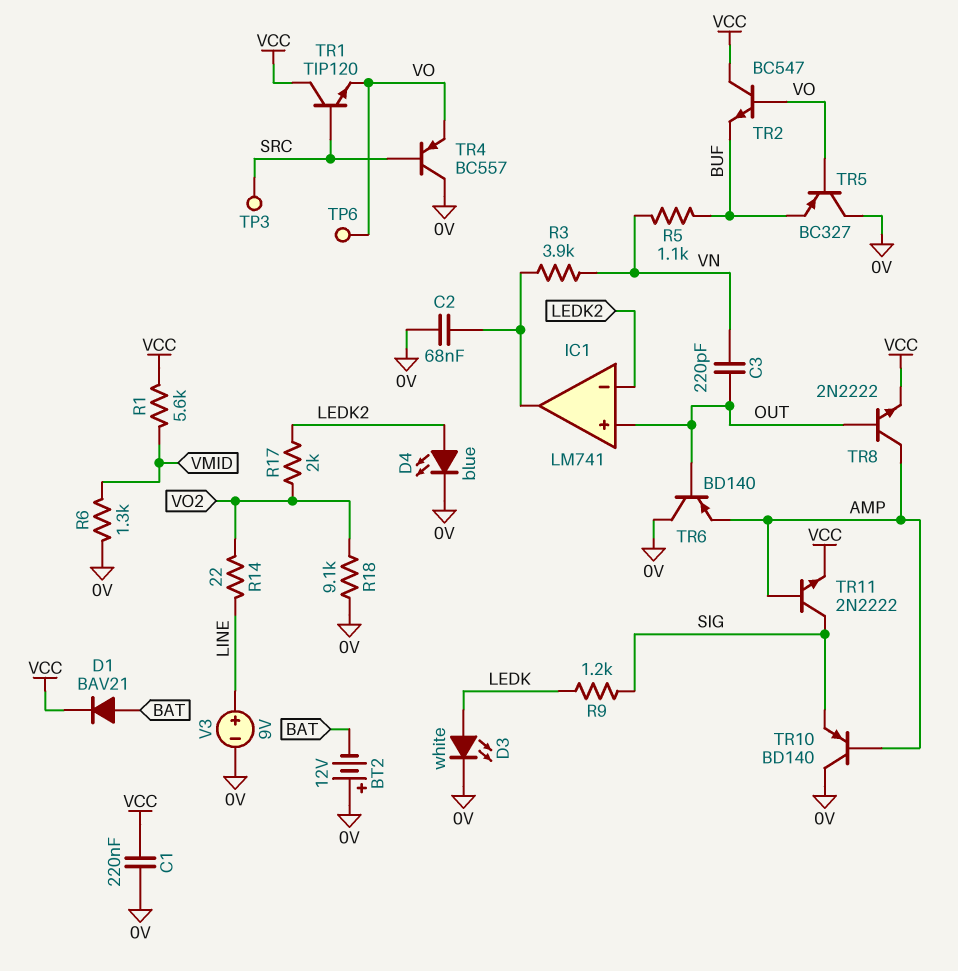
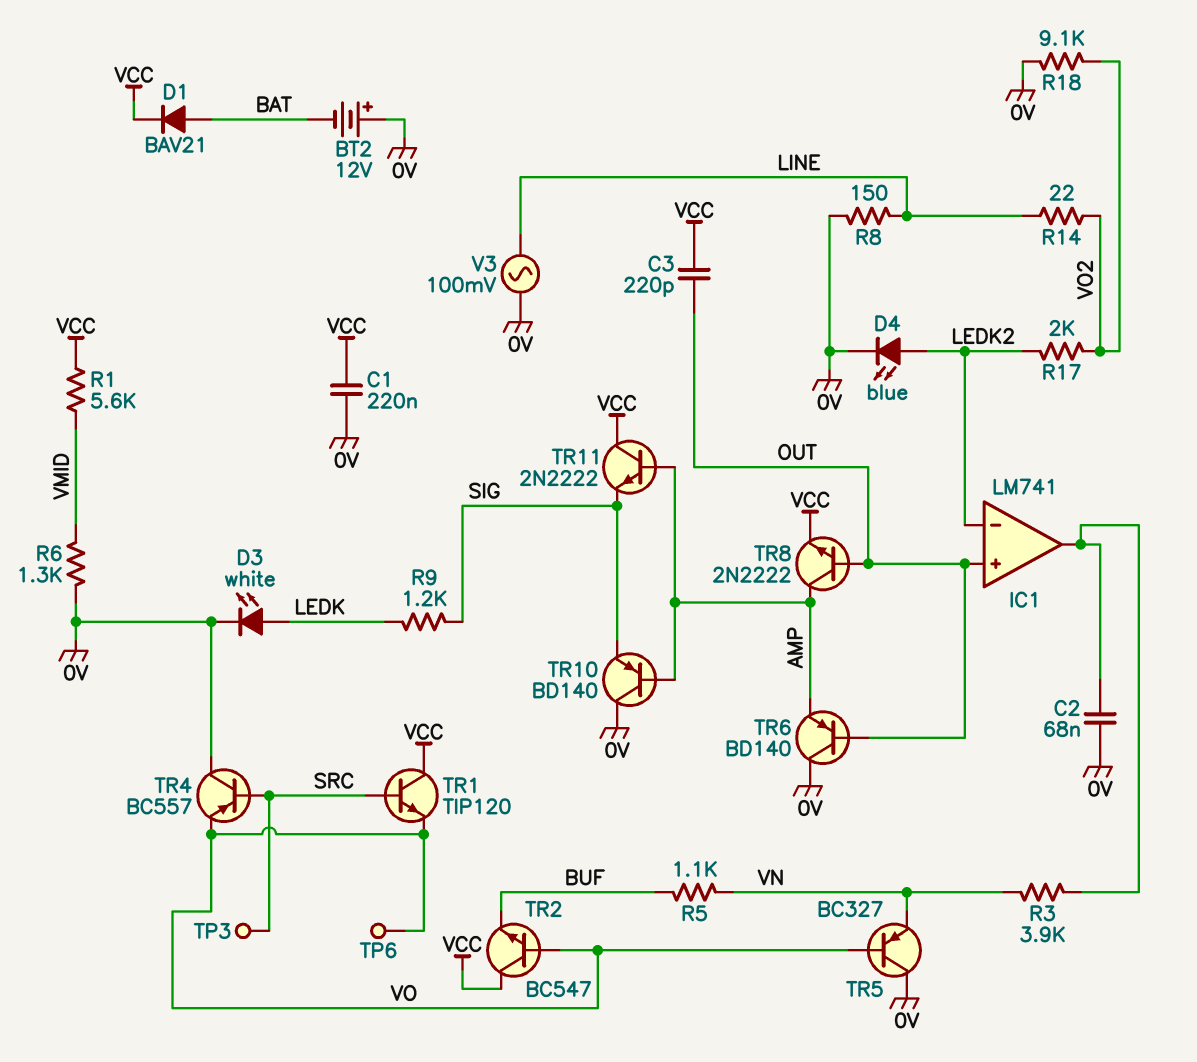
C3: 220pF (OUT, VN) -> 220pF (OUT, VCC)
R8: none -> 150 (0V, LINE)
TR5: PNP BC327 (B VO, C 0V, E BUF) -> PNP BC327 (B VO, C 0V, E VN)
TR11: NPN 2N2222 (B AMP, C SIG, E VCC) -> NPN 2N2222 (B AMP, C VCC, E SIG)
V3: 9V (plus LINE, minus 0V) -> AC 100mV (0V, LINE)

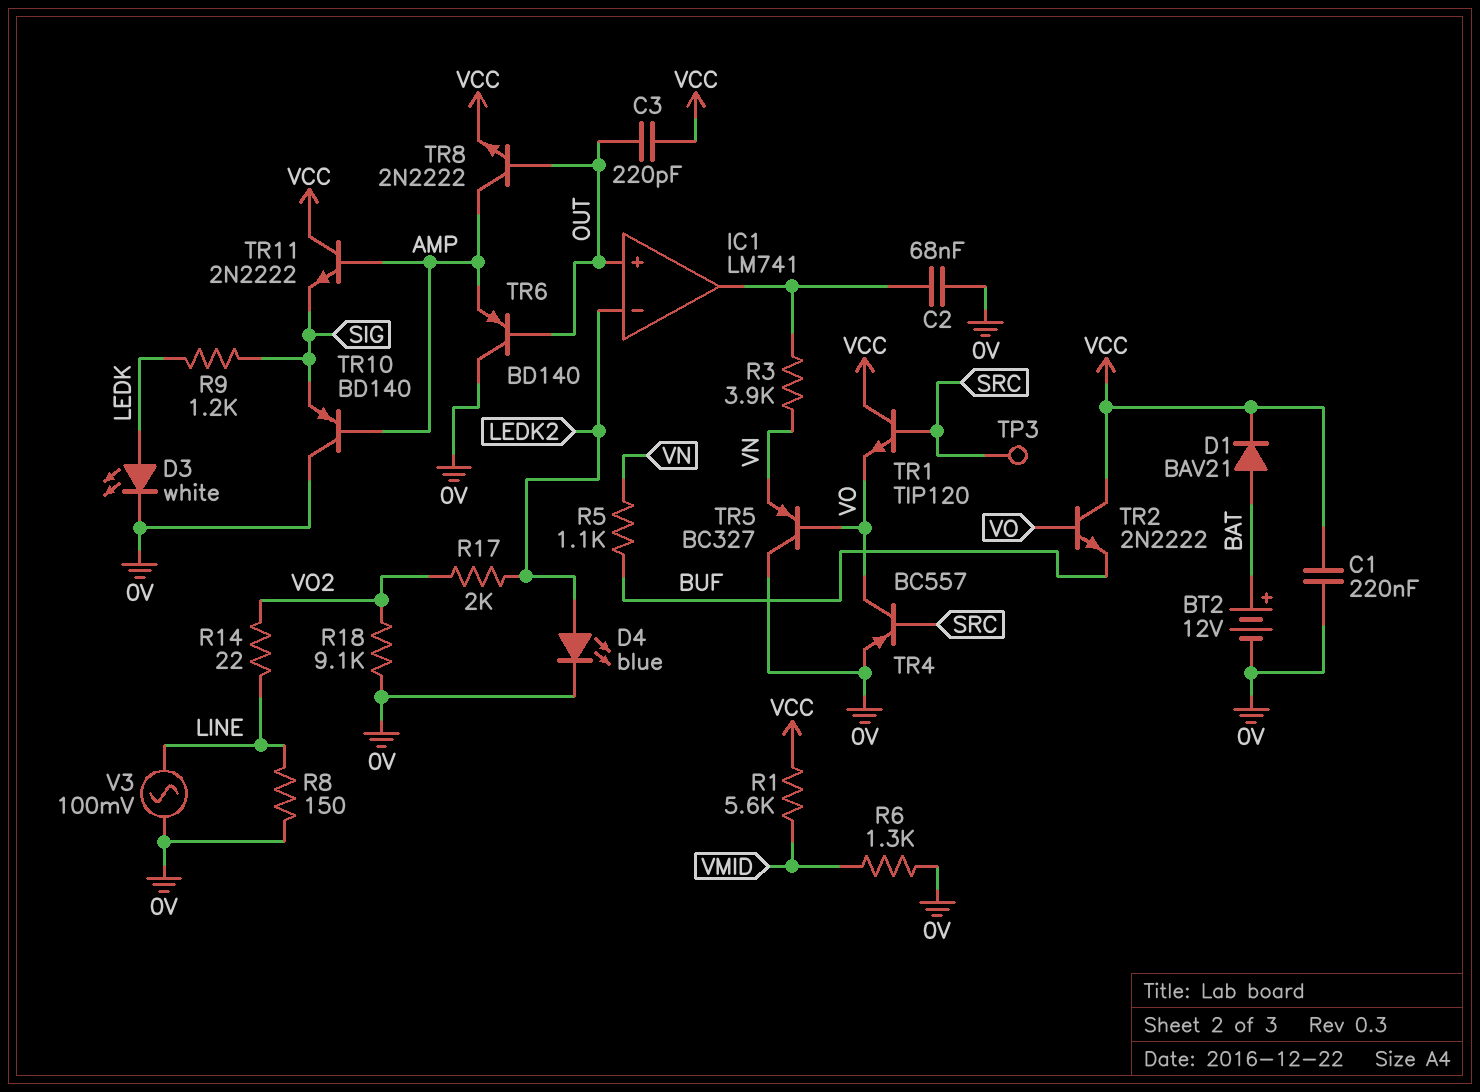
BT2: 12V (plus 0V, minus BAT) -> 12V (plus BAT, minus 0V)
TP6: test point (VO) -> none
TR2: NPN BC547 (B VO, C VCC, E BUF) -> NPN 2N2222 (B VO, C VCC, E BUF)
TR4: PNP BC557 (B SRC, C 0V, E VO) -> PNP BC557 (B SRC, C VO, E 0V)

